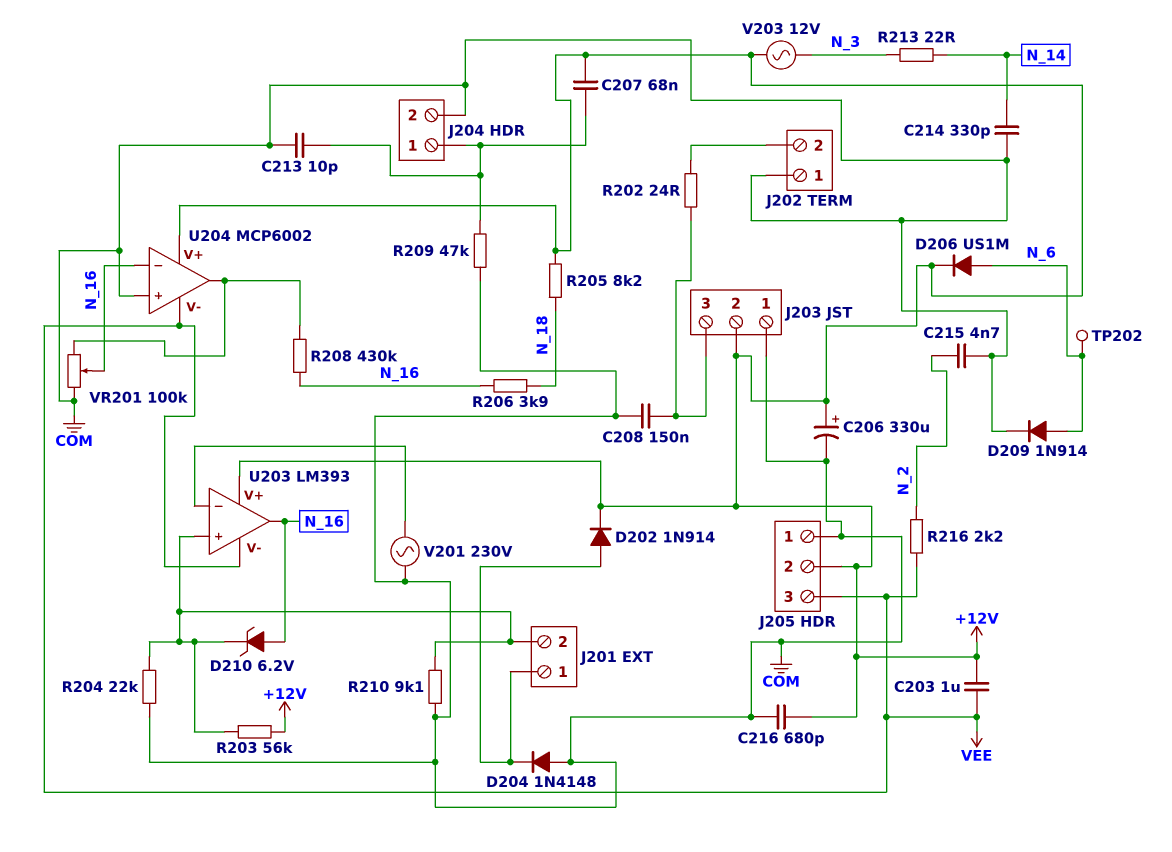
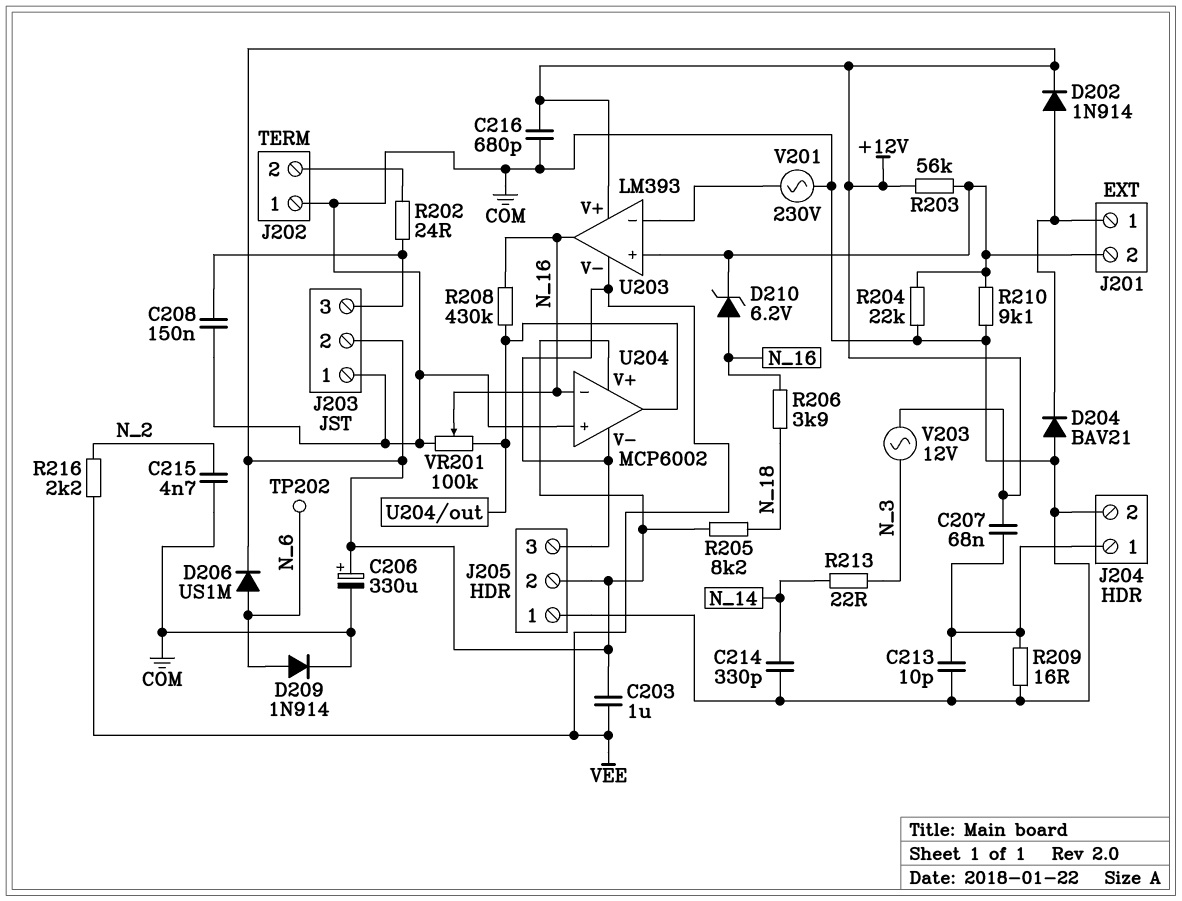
D204: diode 1N4148 (A COM, K J201/1) -> diode BAV21 (A COM, K J201/1)
R209: 47k (COM, J204/1) -> 16 (COM, J204/1)

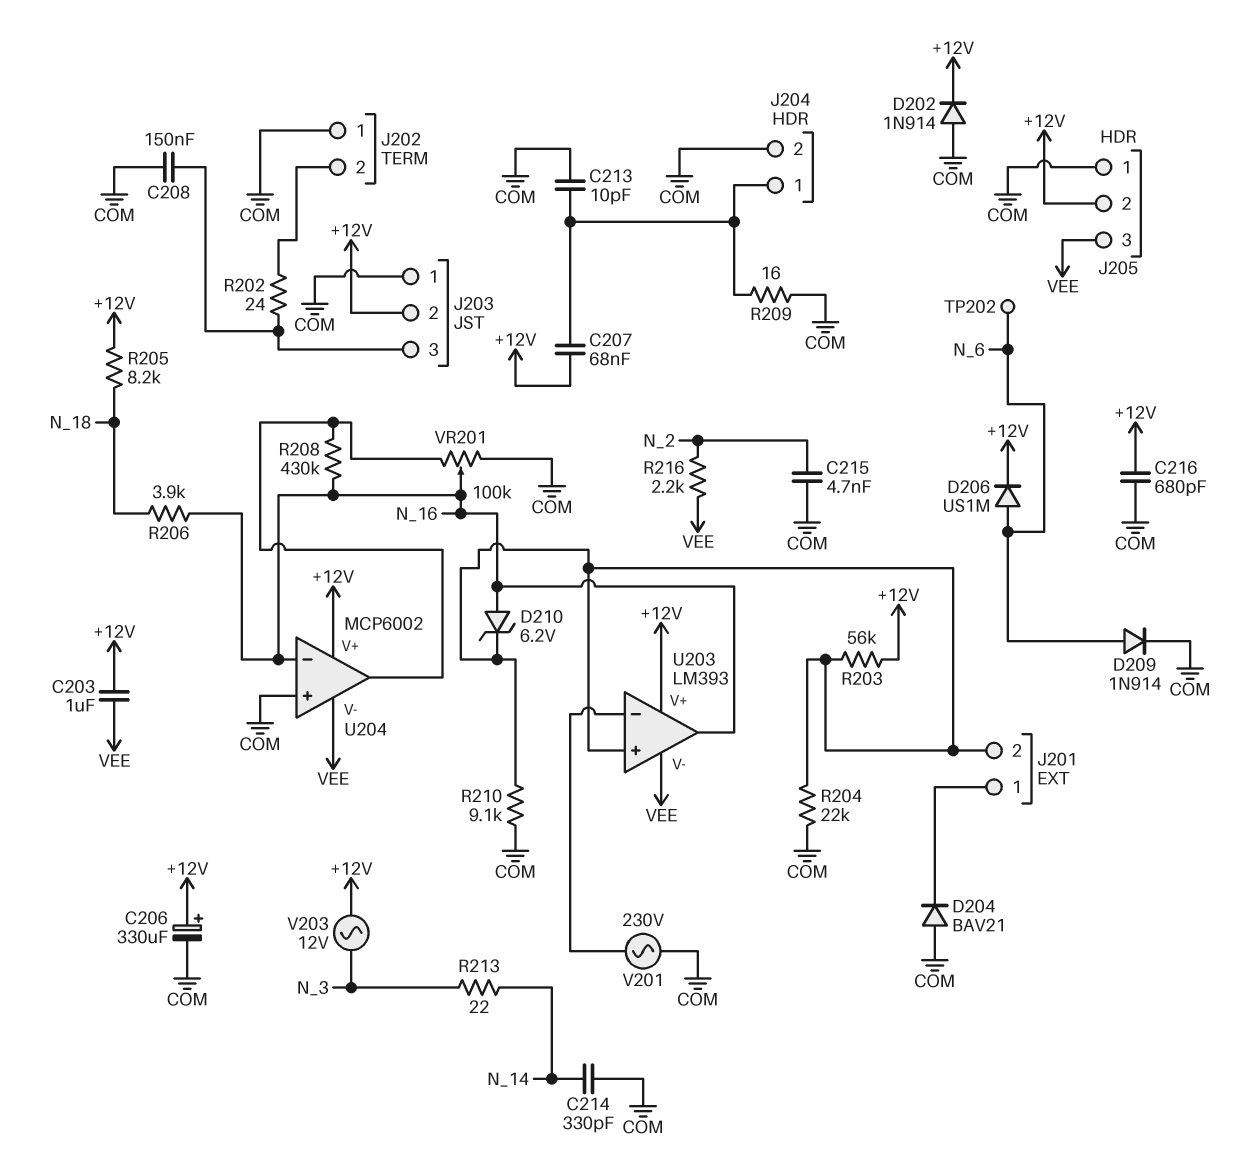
D202: diode 1N914 (A J201/1, K +12V) -> diode 1N914 (A COM, K +12V)

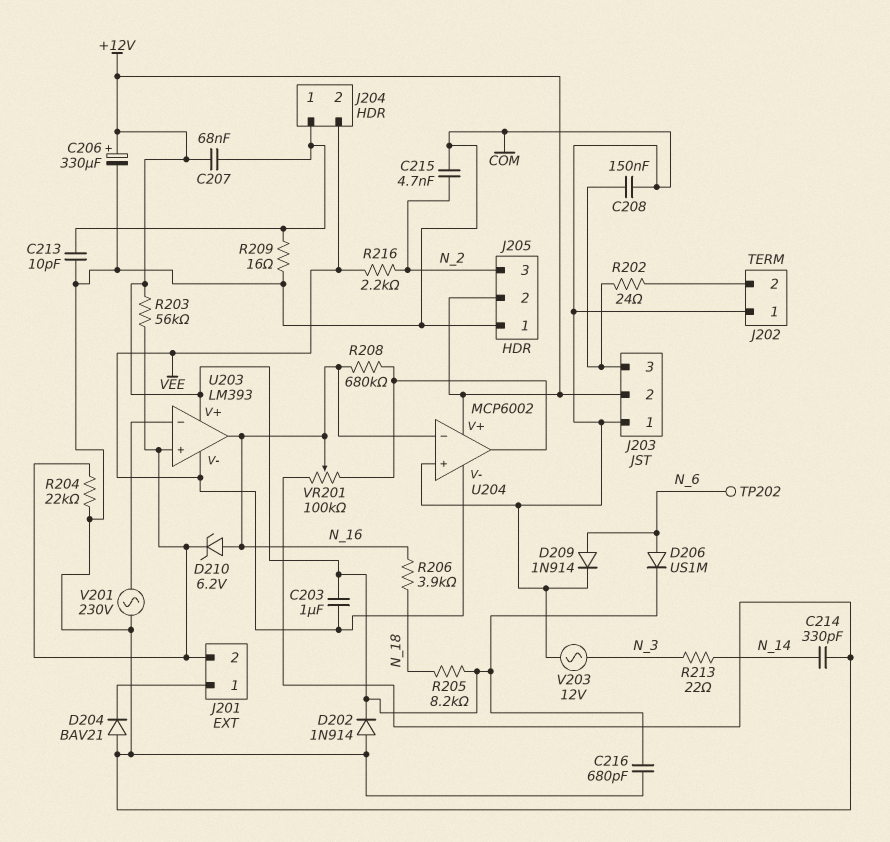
J204 pin 2: COM -> VEE
J205 pin 3: VEE -> N_2
R208: 430k (N_16, U204/out) -> 680k (N_16, U204/out)
R210: 9.1k (COM, J201/2) -> none
V203: AC 12V (+12V, N_3) -> AC 12V (COM, N_3)

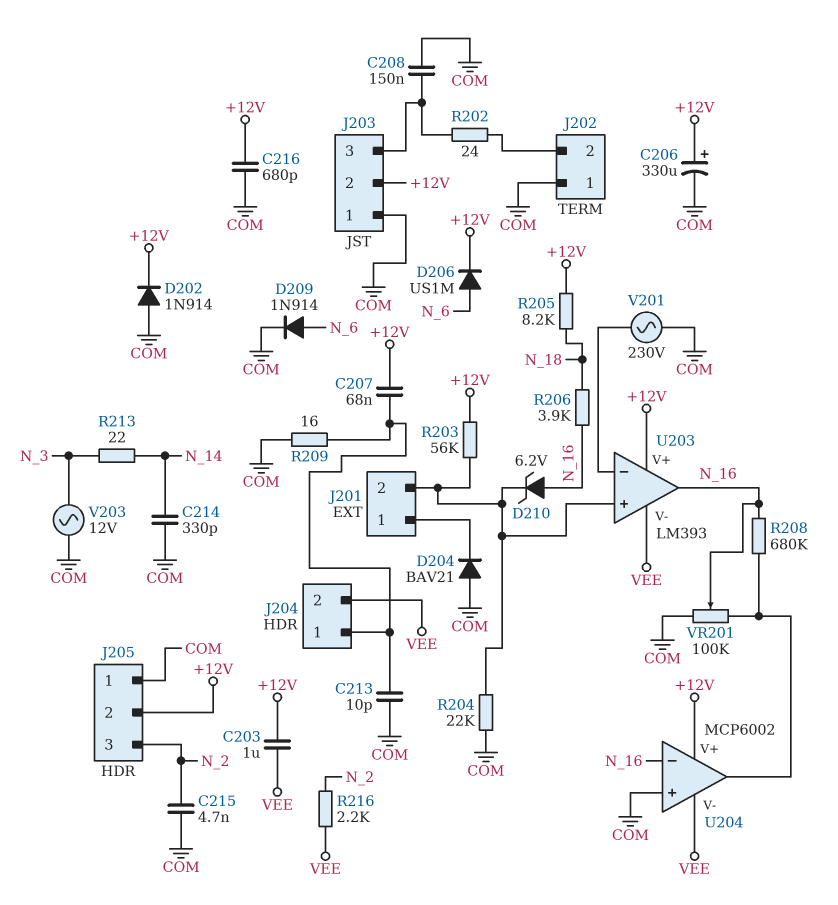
TP202: test point (N_6) -> none

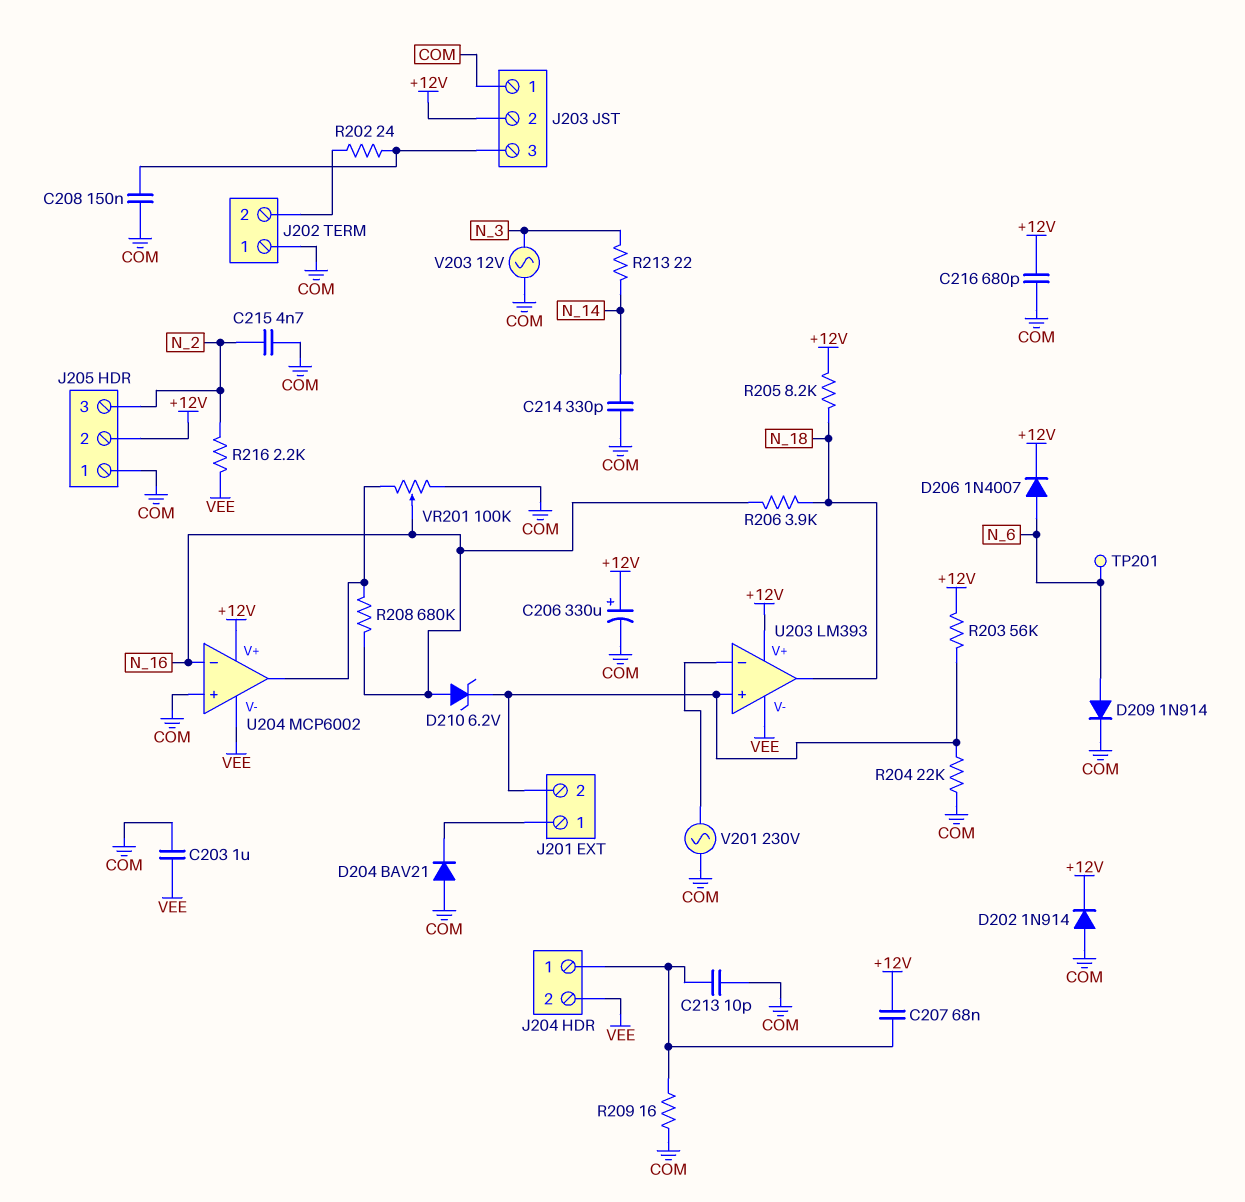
C203: 1uF (+12V, VEE) -> 1uF (COM, VEE)
D206: diode US1M (A N_6, K +12V) -> diode 1N4007 (A N_6, K +12V)
TP201: none -> test point (N_6)
U203 pin out: N_16 -> N_18

